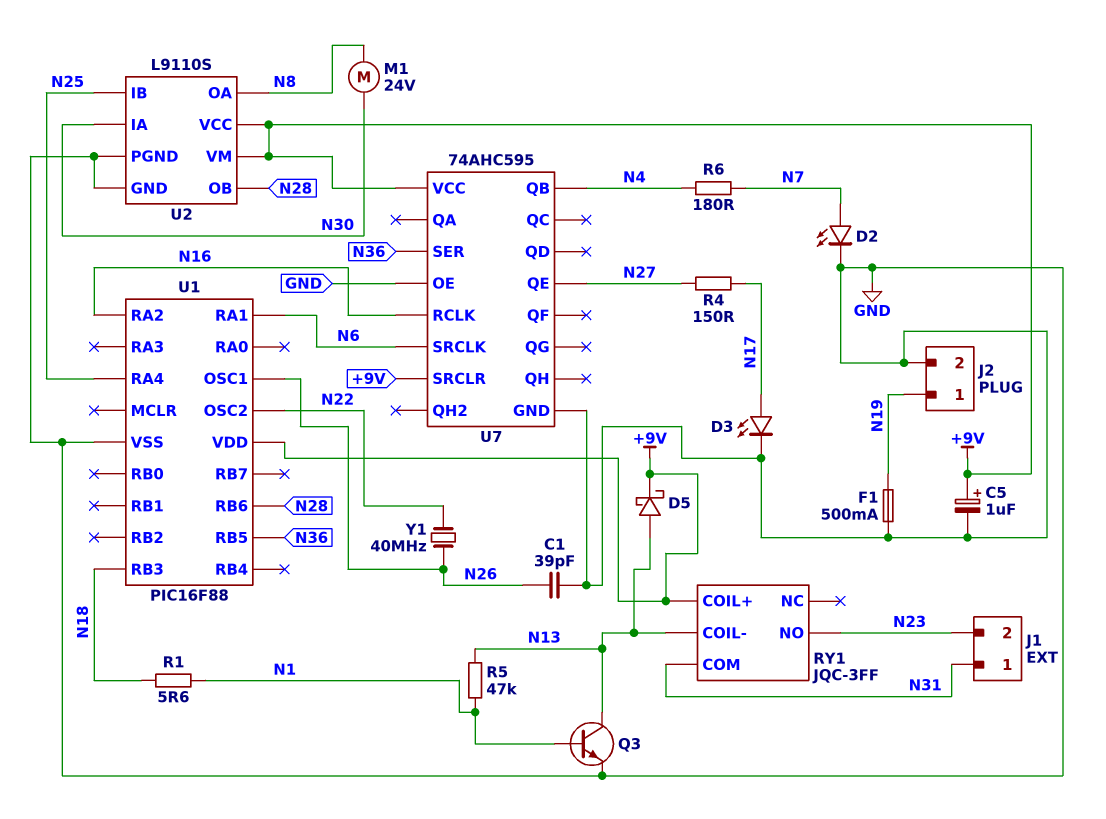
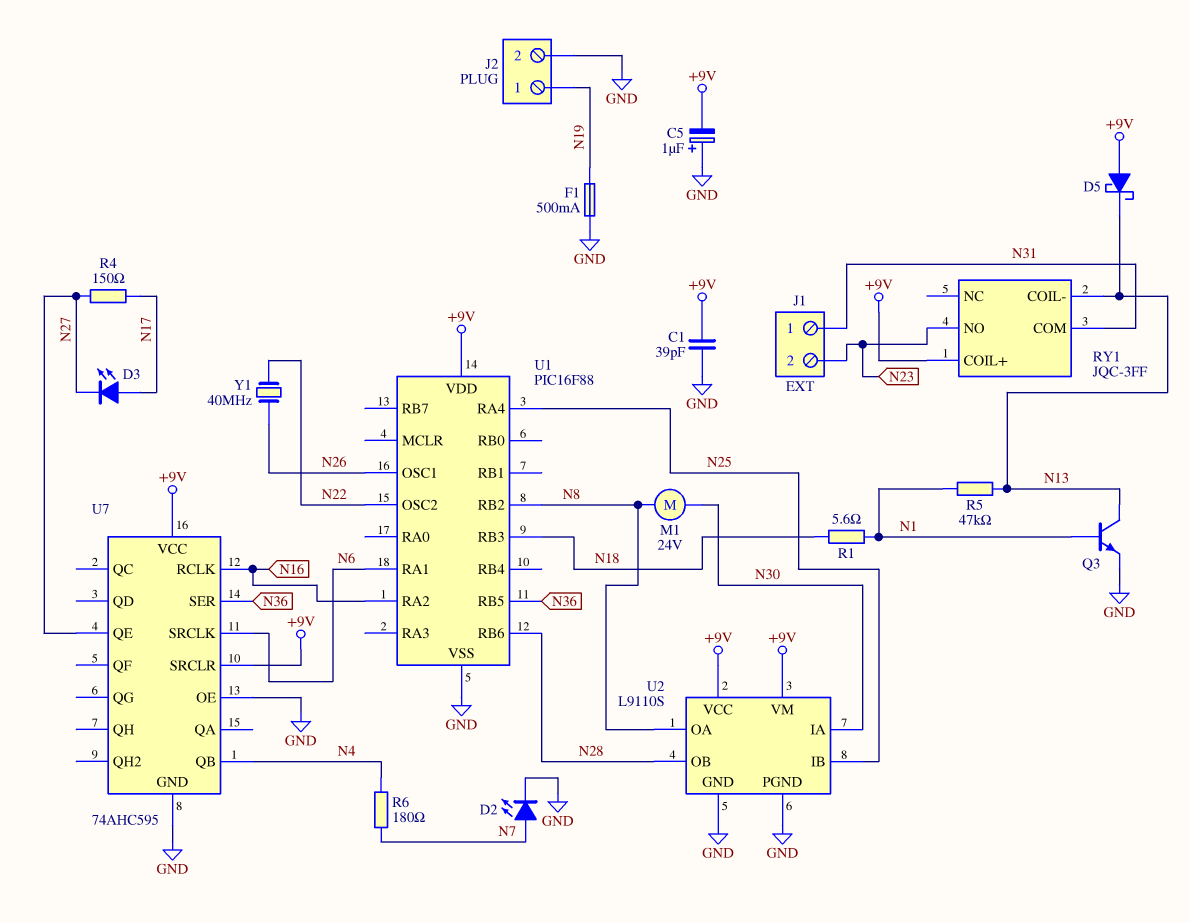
C1: 39pF (GND, N26) -> 39pF (+9V, GND)
C5: 1uF (plus +9V, minus GND) -> 1uF (plus GND, minus +9V)
D3: LED (A N17, K GND) -> LED (A N17, K N27)
D5: schottky (A N13, K +9V) -> schottky (A +9V, K N13)
U1 pin RB2: none -> N8

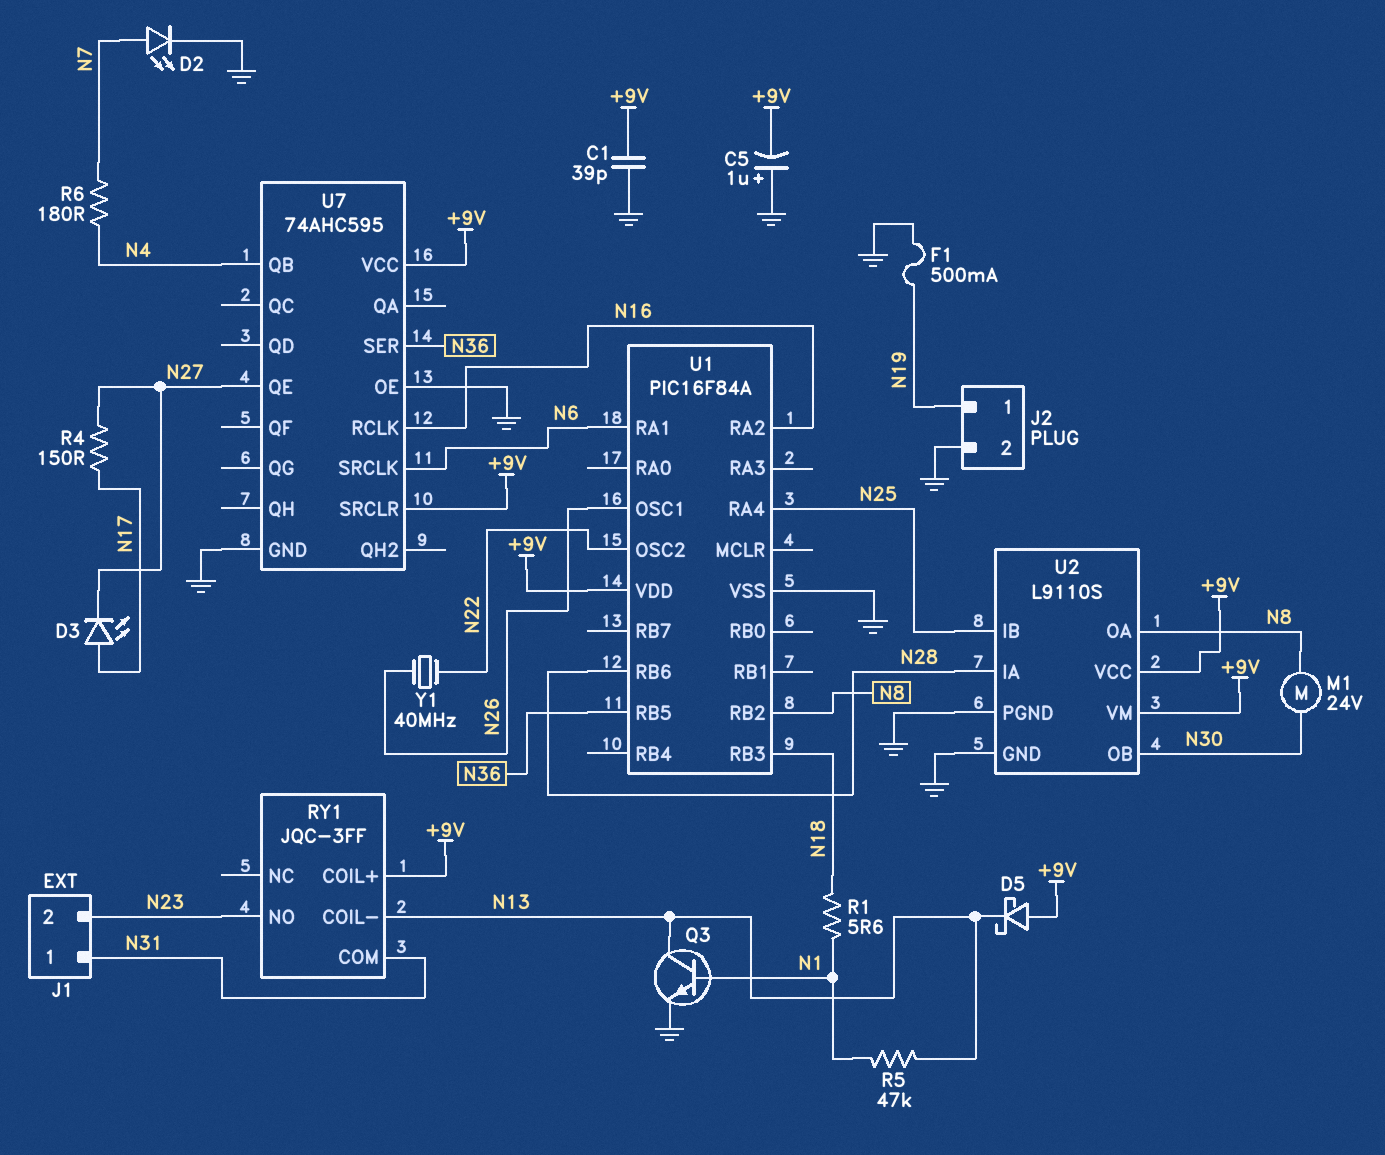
U1: PIC16F88 -> PIC16F84A
U2 pin IA: N30 -> N28
U2 pin OB: N28 -> N30

